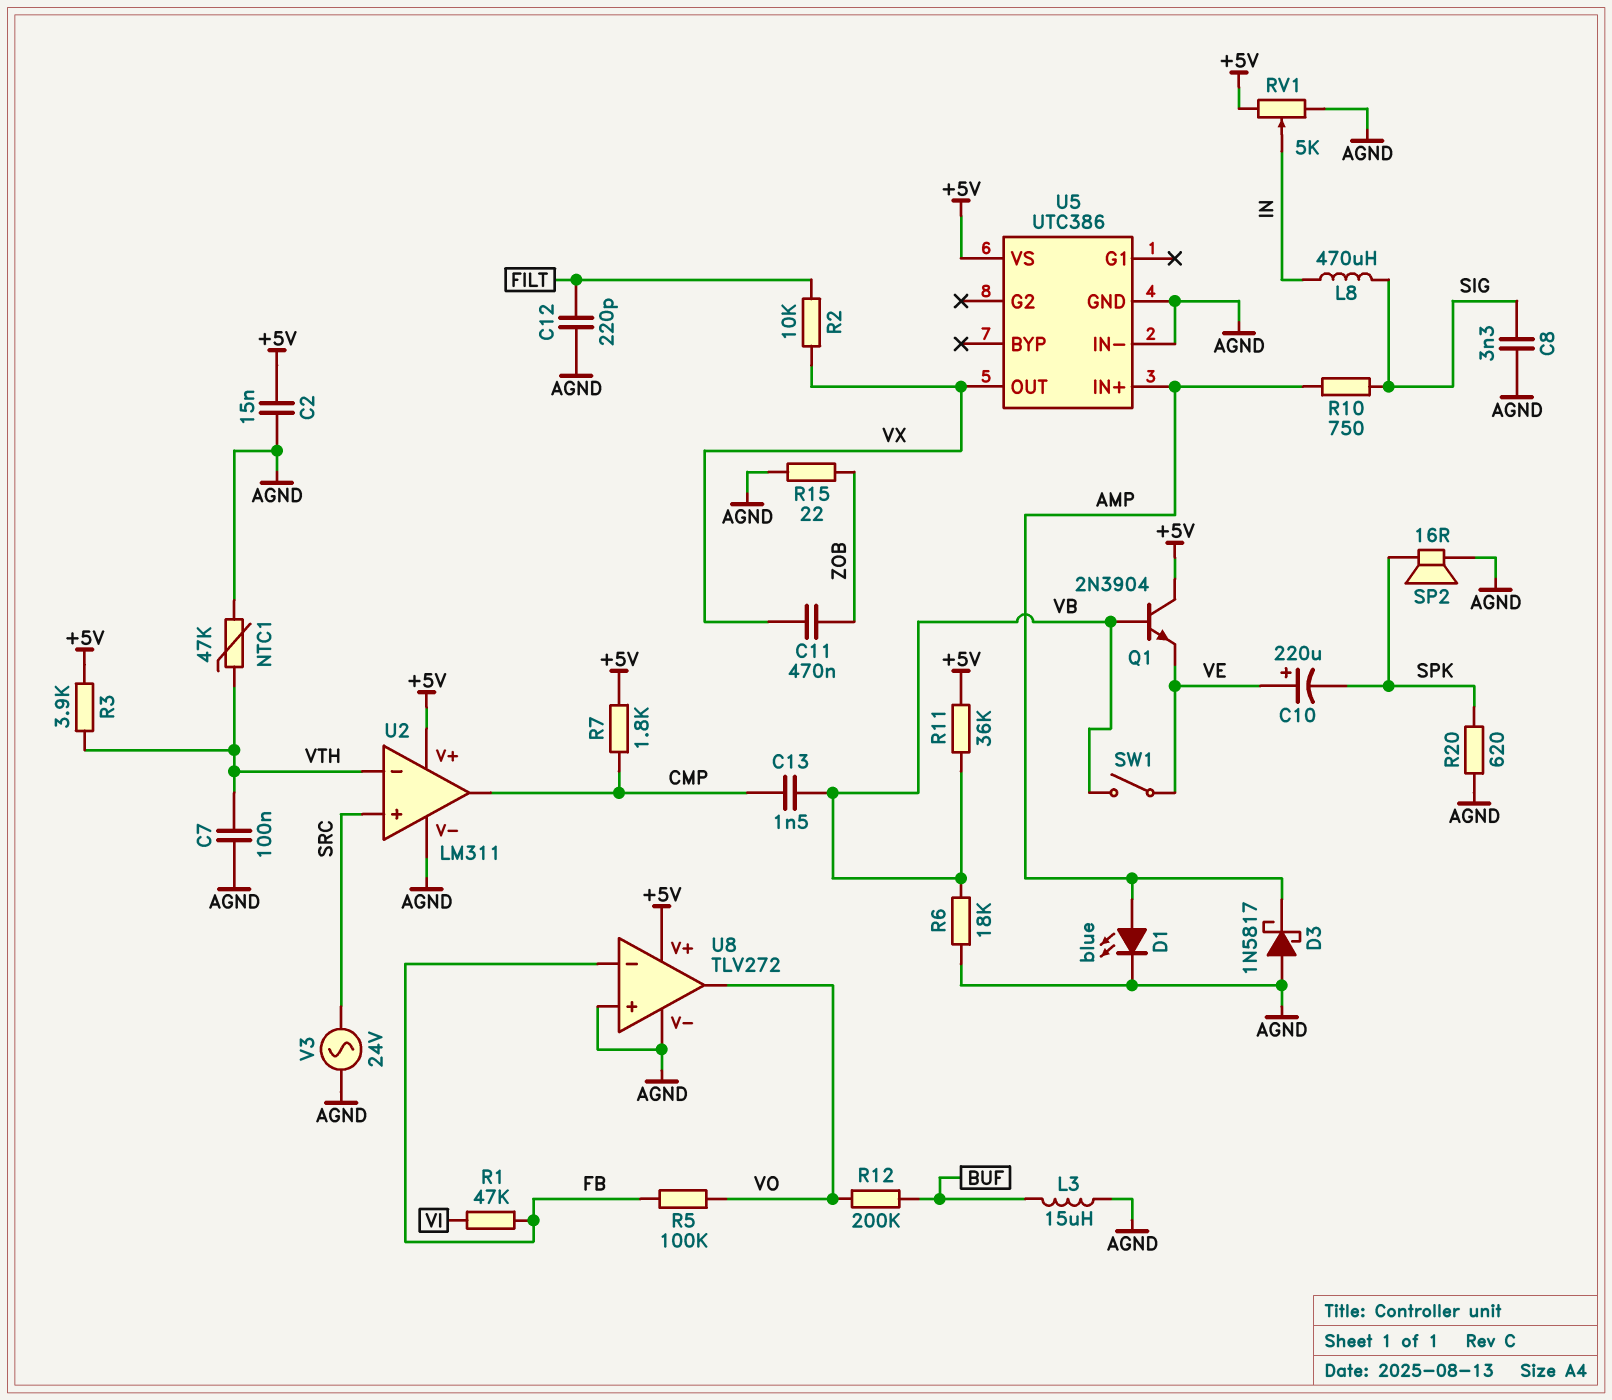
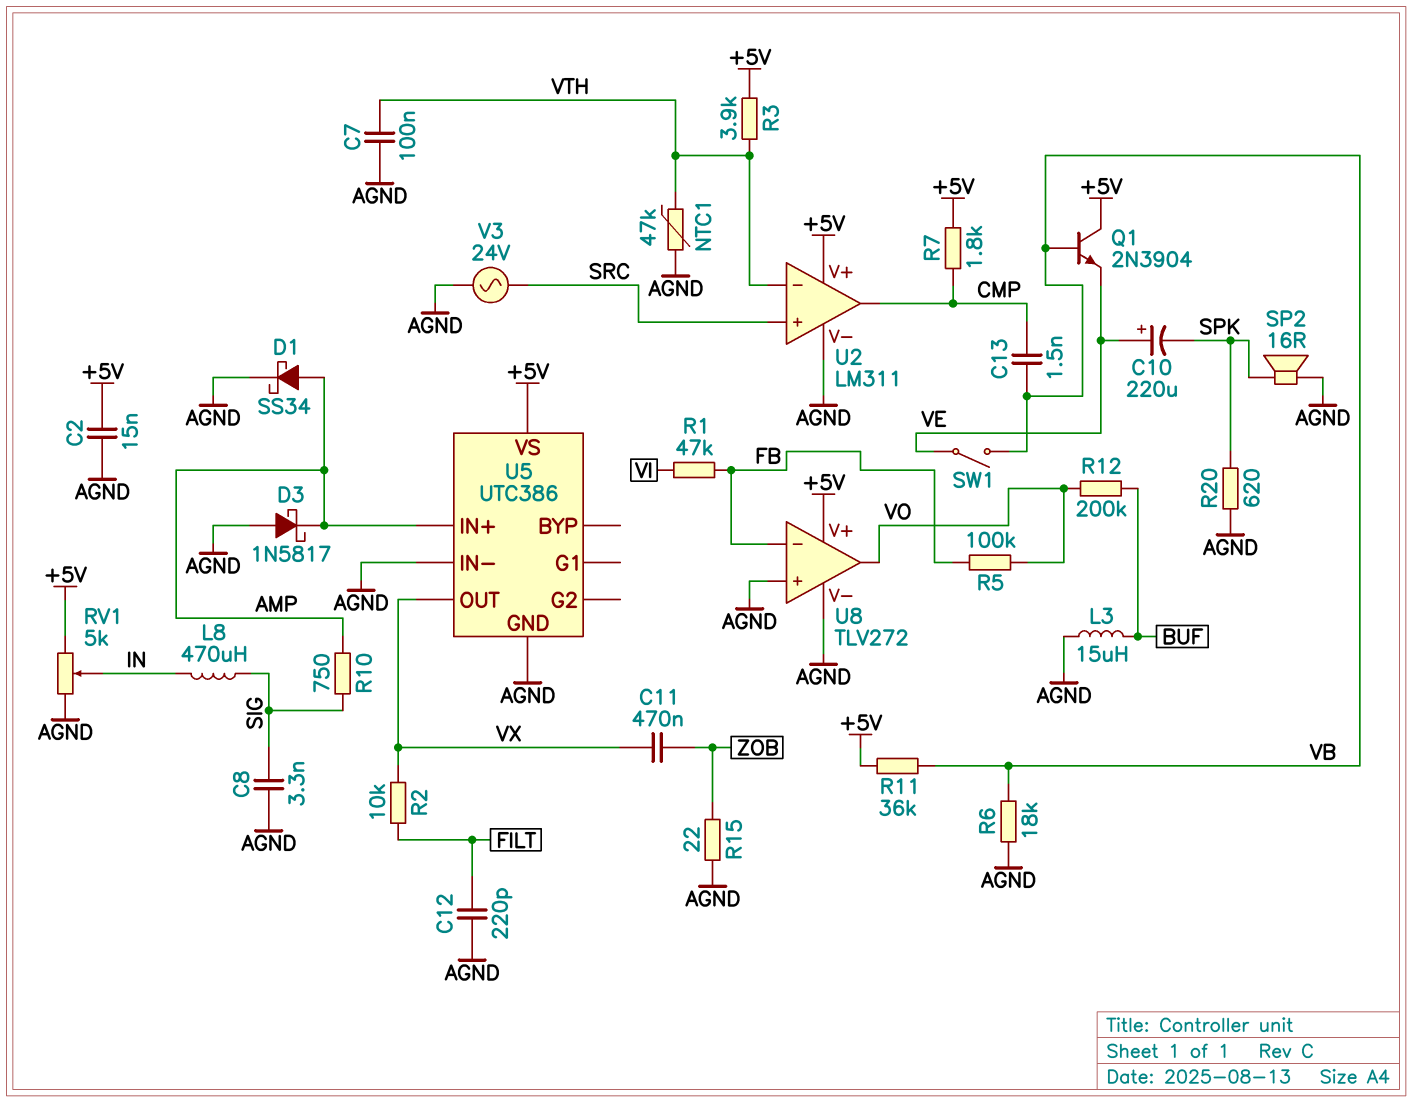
D1: LED blue (A AMP, K AGND) -> schottky SS34 (A AMP, K AGND)

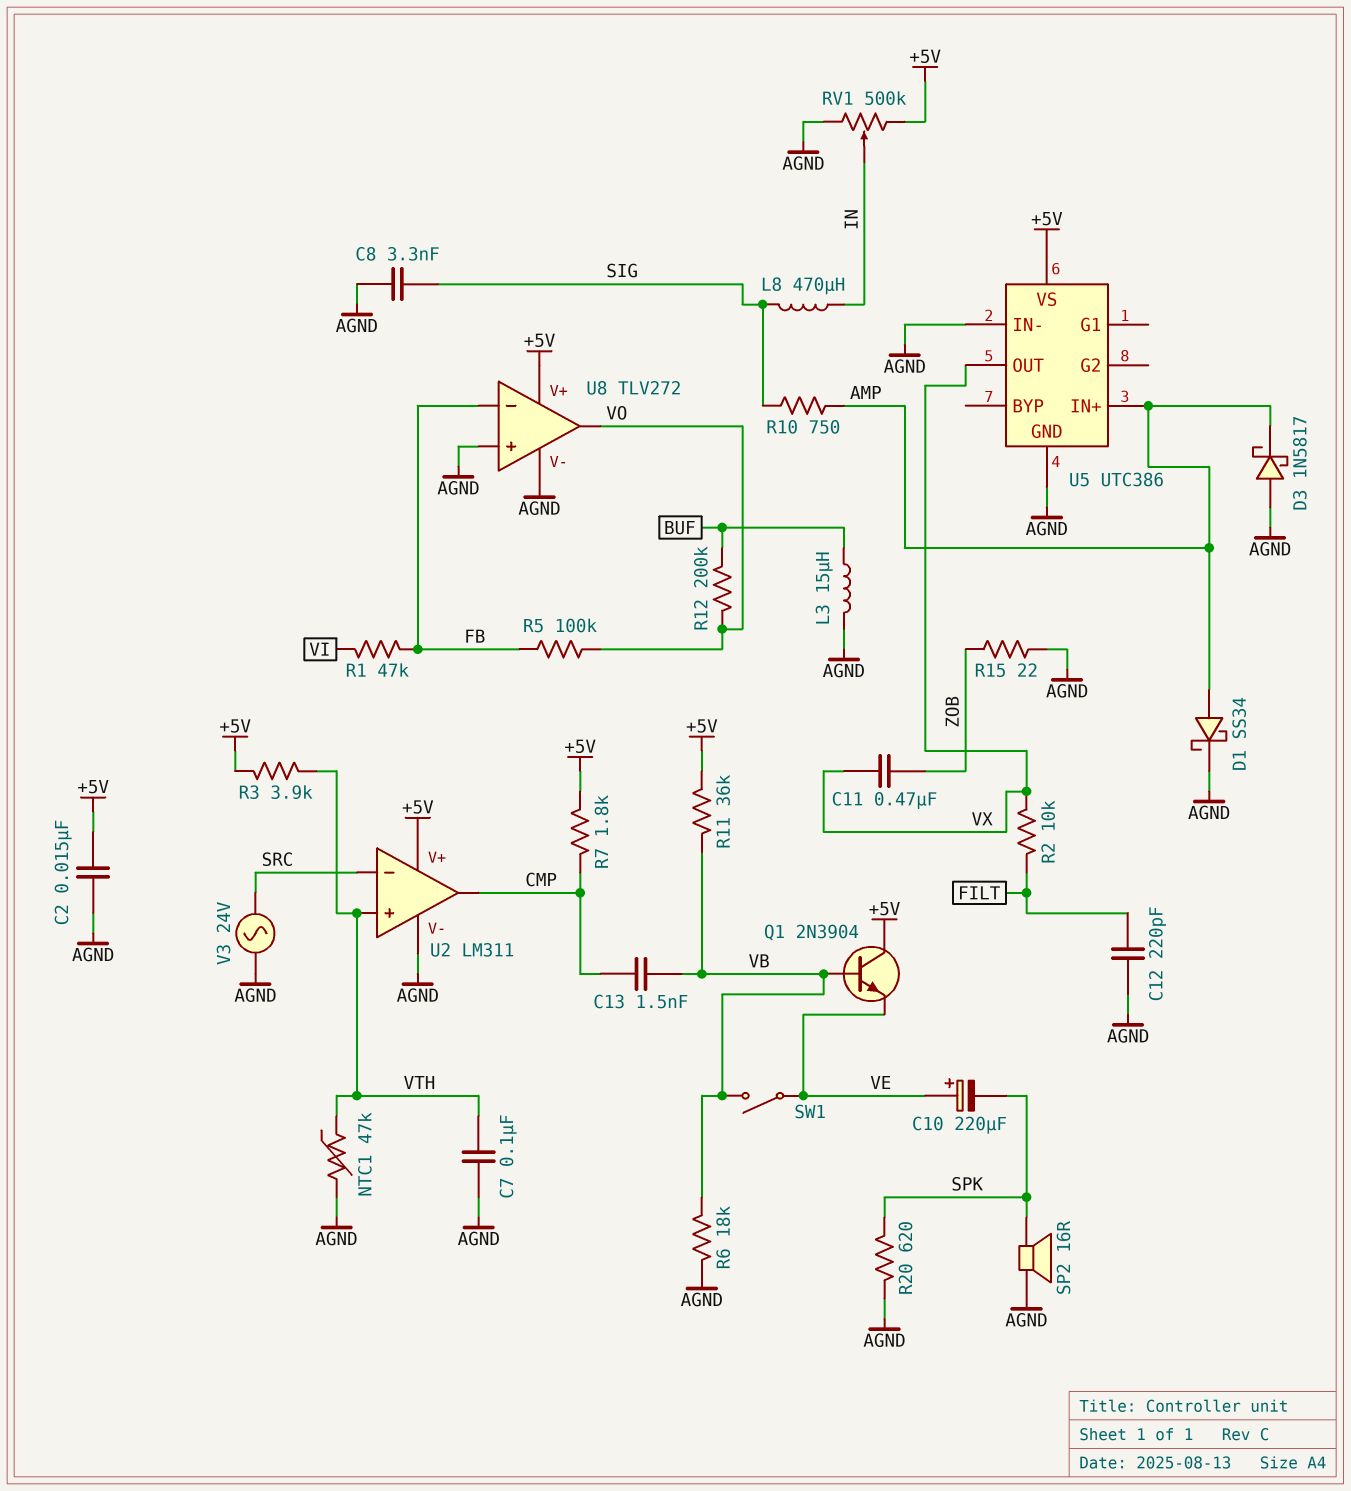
RV1: 5k (+5V, AGND, wiper IN) -> 500k (+5V, AGND, wiper IN)
U2 pin in+: SRC -> VTH
U2 pin in-: VTH -> SRC

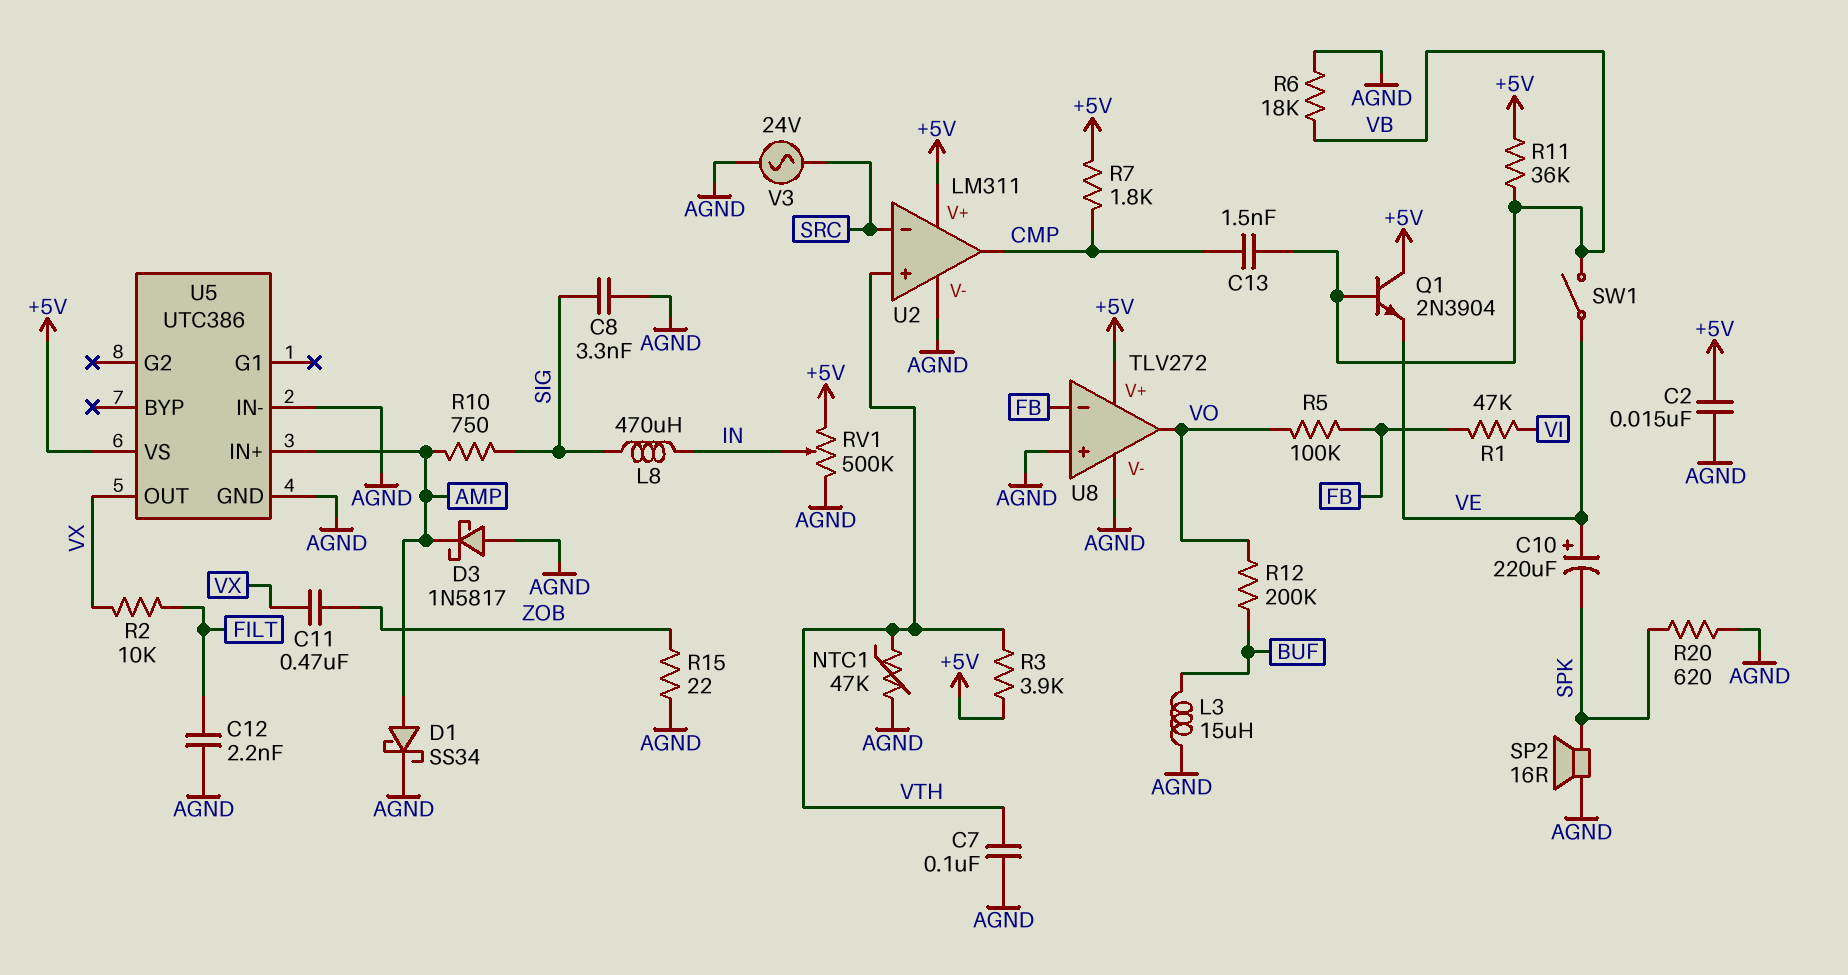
C12: 220pF (AGND, FILT) -> 2.2nF (AGND, FILT)

